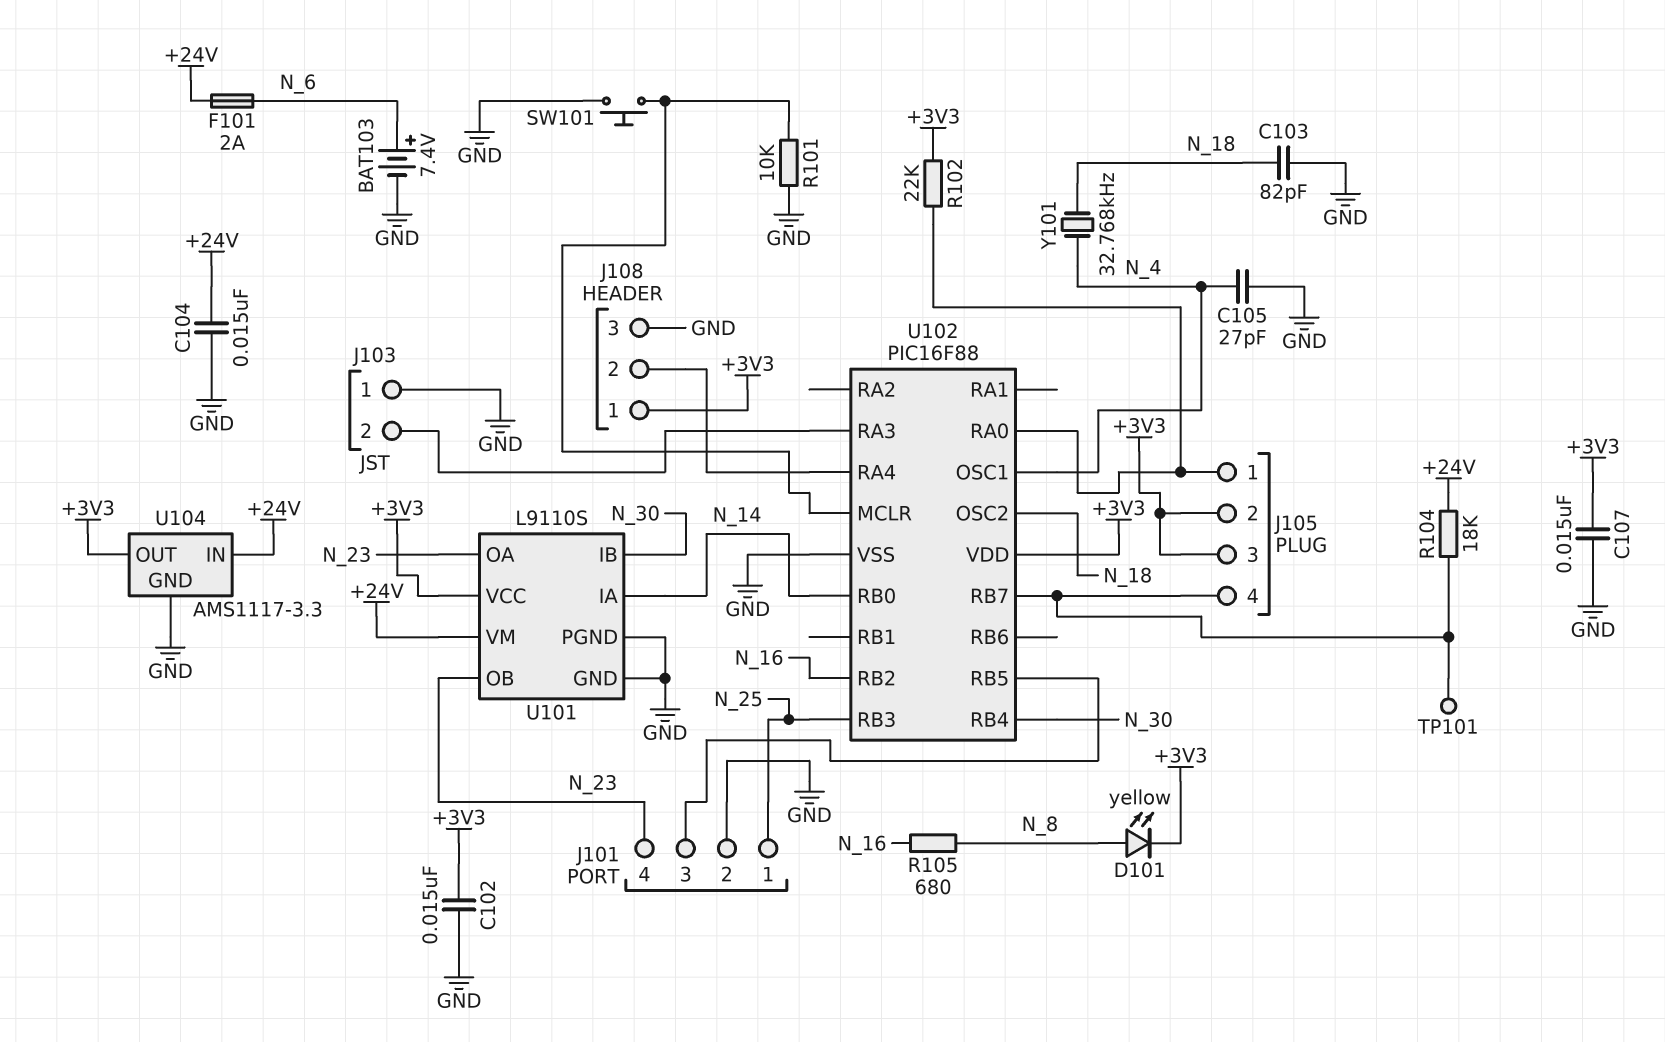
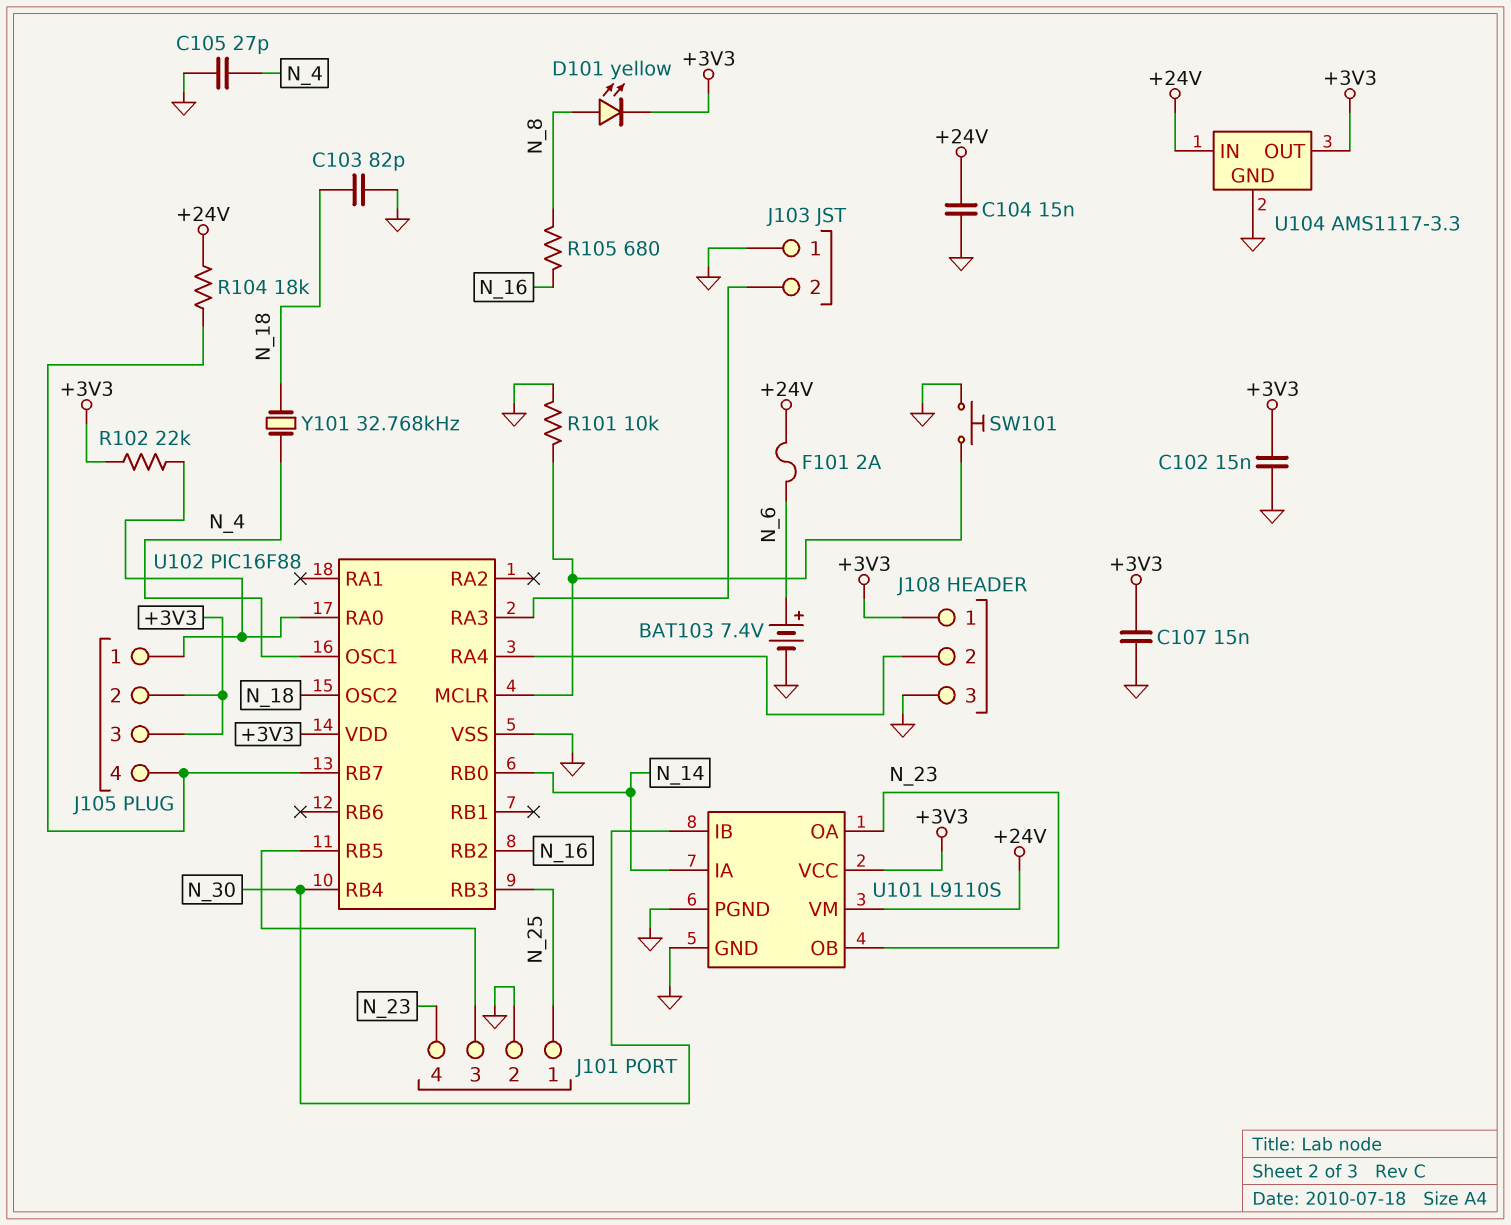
TP101: test point (J105/4) -> none

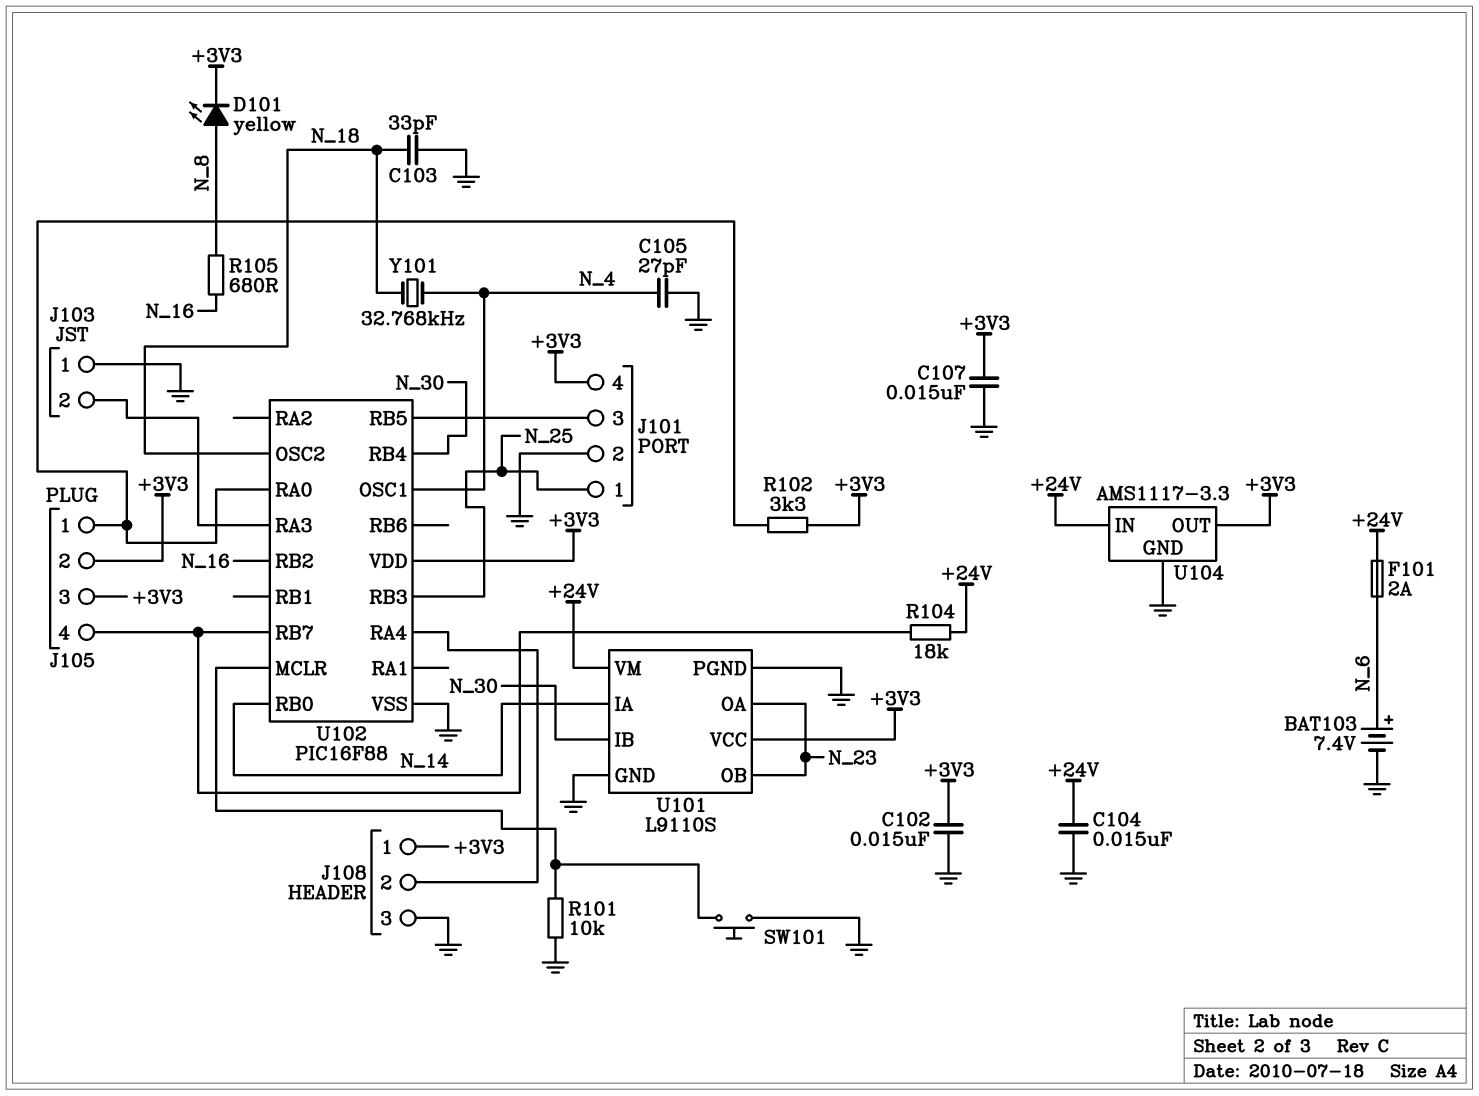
C103: 82pF (GND, N_18) -> 33pF (GND, N_18)
J101 pin 4: N_23 -> +3V3
R102: 22k (+3V3, J105/1) -> 3.3k (+3V3, J105/1)

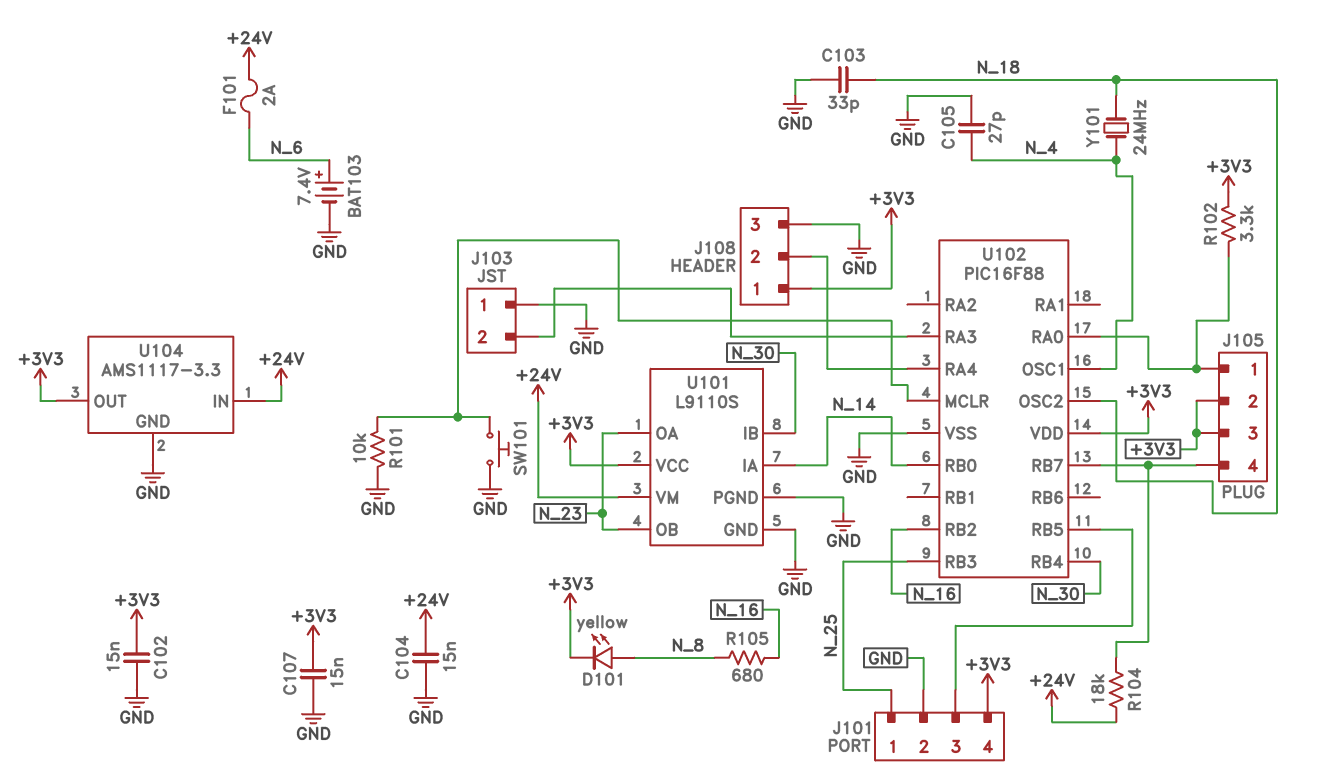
Y101: 32.768kHz (N_4, N_18) -> 24MHz (N_4, N_18)

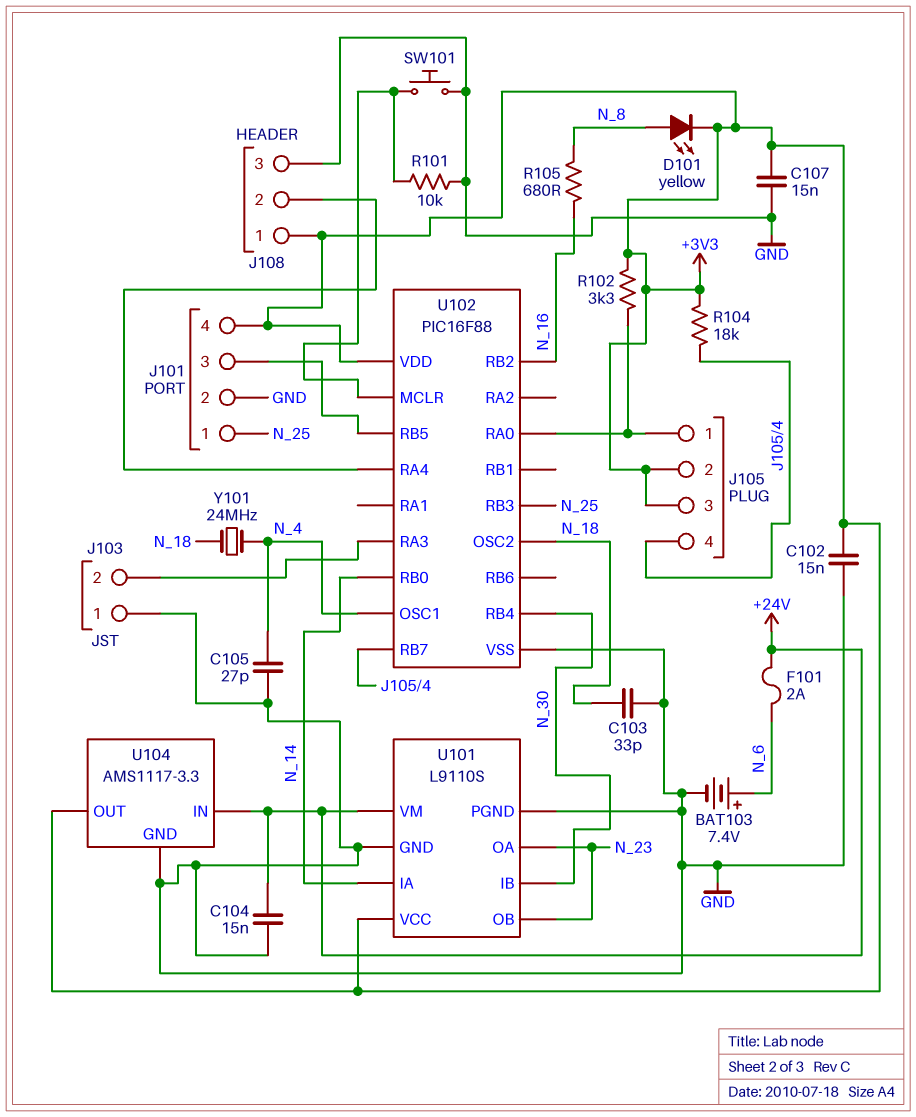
R104: 18k (+24V, J105/4) -> 18k (+3V3, J105/4)

